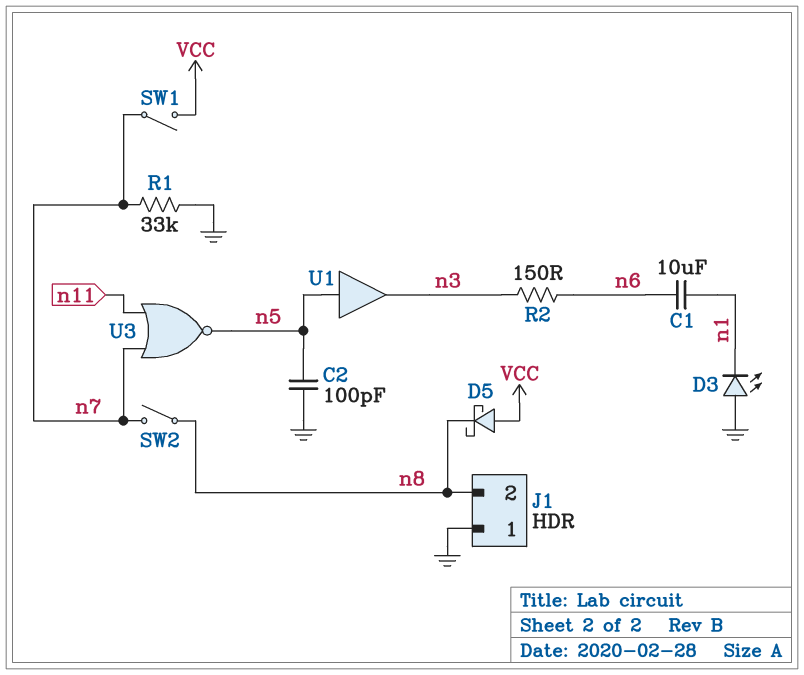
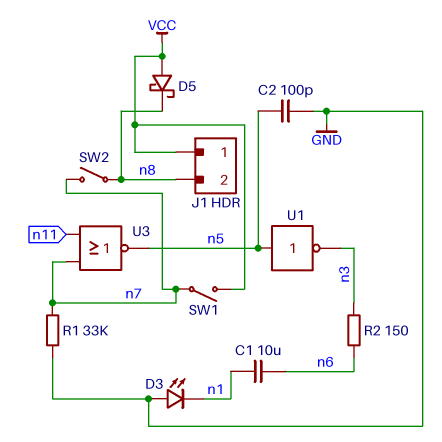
J1 pin 1: GND -> VCC
U1: buffer (in n5, out n3) -> NOT (in n5, out n3)

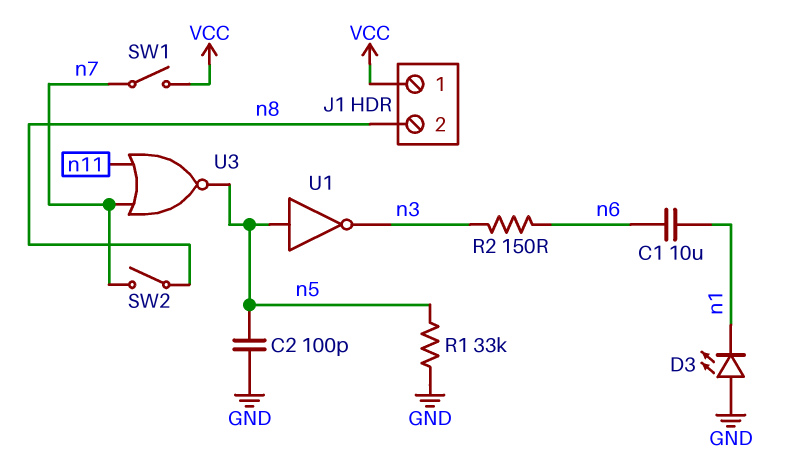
D5: schottky (A VCC, K n8) -> none
R1: 33k (GND, n7) -> 33k (GND, n5)

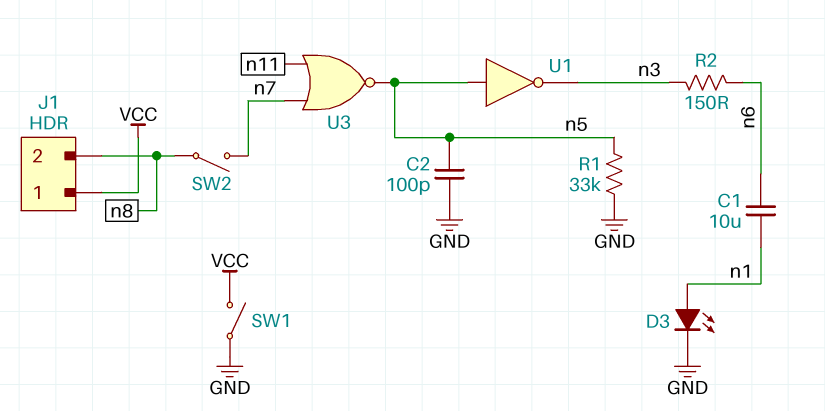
D3: LED (A GND, K n1) -> LED (A n1, K GND)
SW1: switch (VCC, n7) -> switch (GND, VCC)

